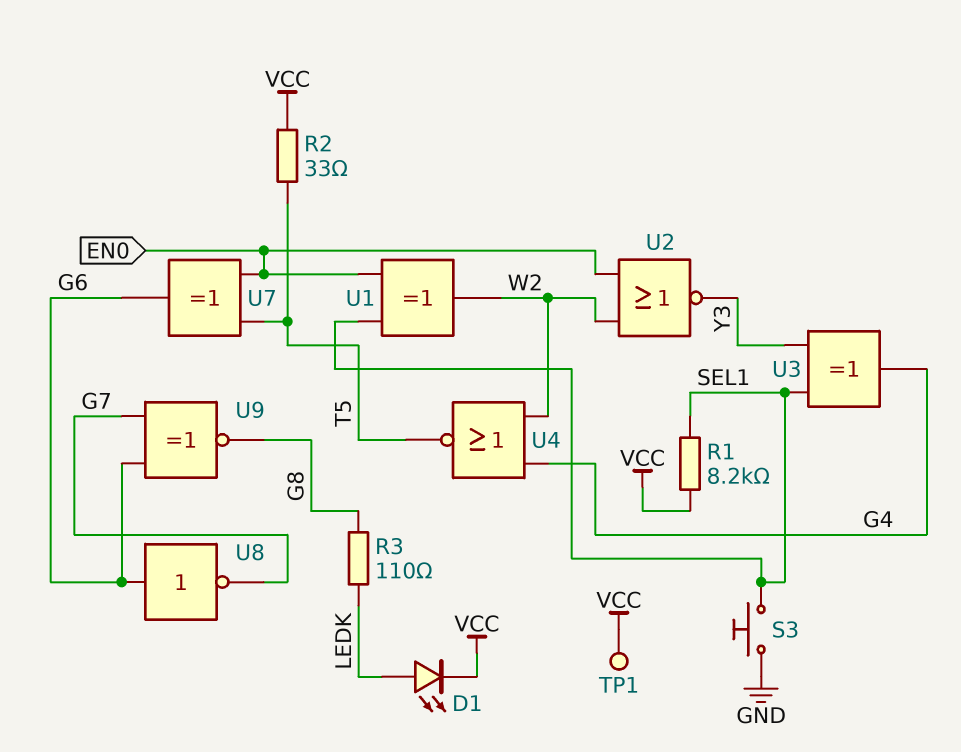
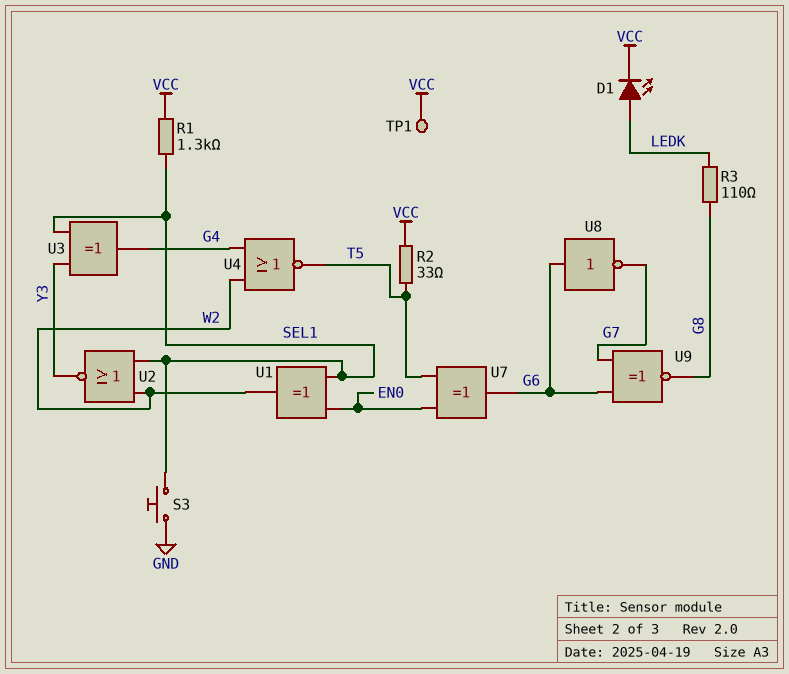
R1: 8.2k (SEL1, VCC) -> 1.3k (SEL1, VCC)
U2: NOR (in EN0, in W2, out Y3) -> NOR (in SEL1, in W2, out Y3)

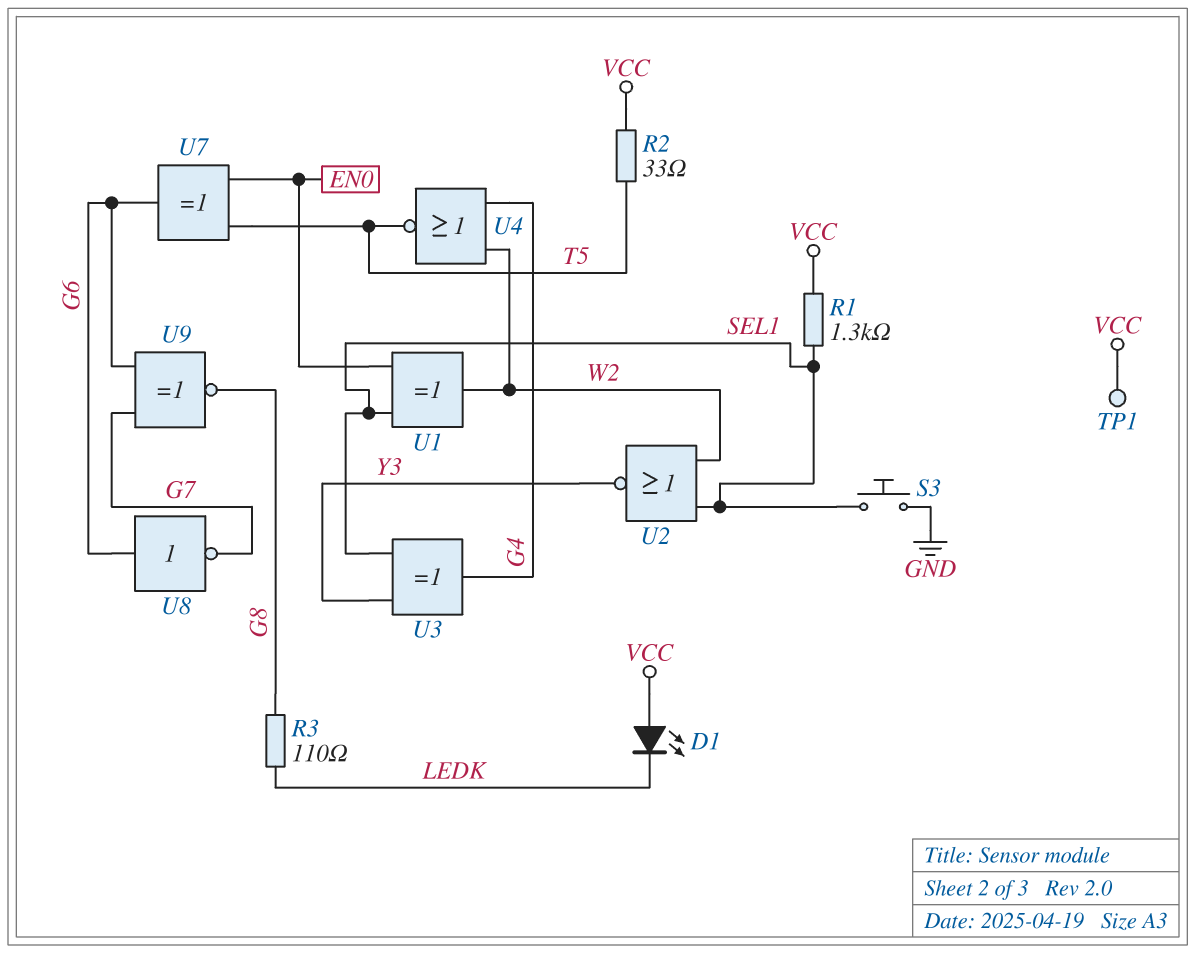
D1: LED (A LEDK, K VCC) -> LED (A VCC, K LEDK)

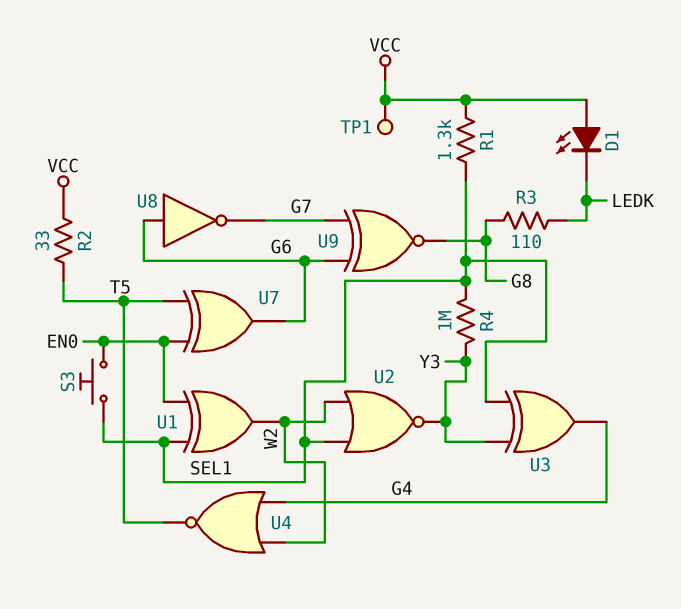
R4: none -> 1M (SEL1, Y3)
S3: button (GND, SEL1) -> button (EN0, SEL1)

